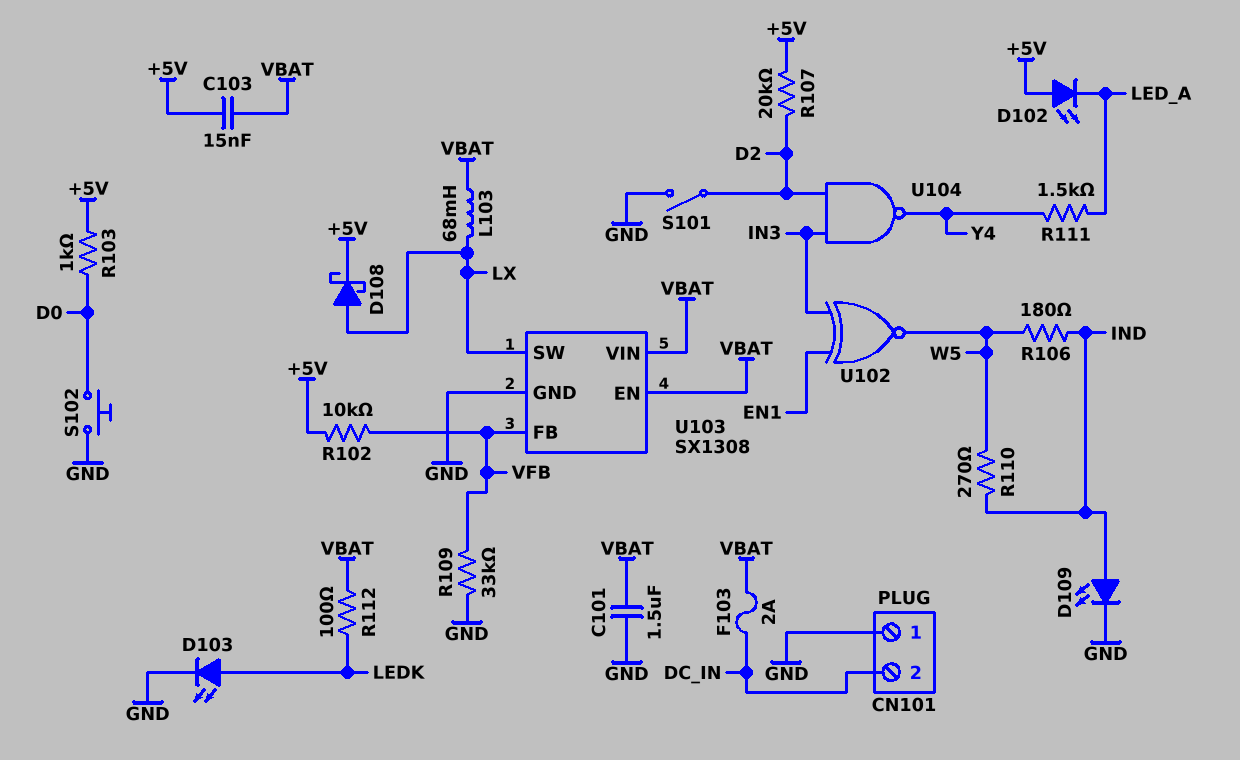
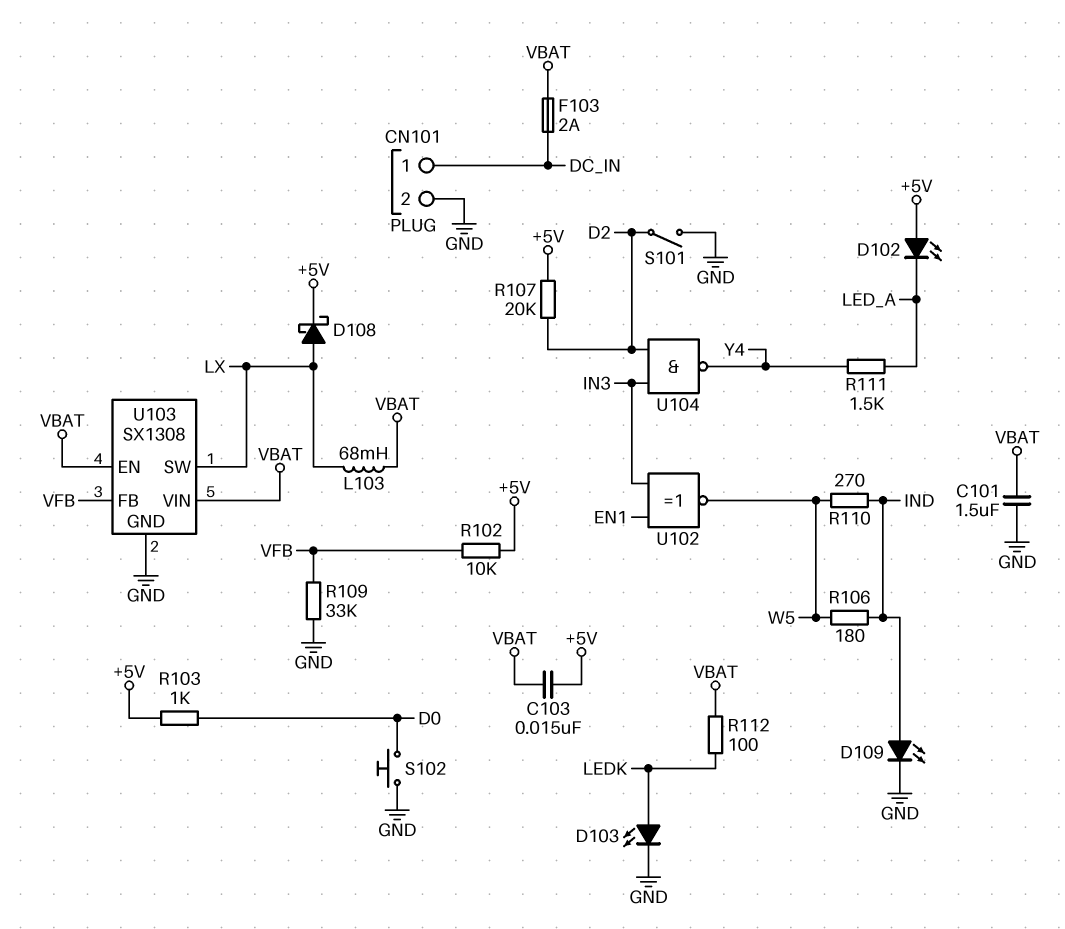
CN101 pin 1: GND -> DC_IN
CN101 pin 2: DC_IN -> GND

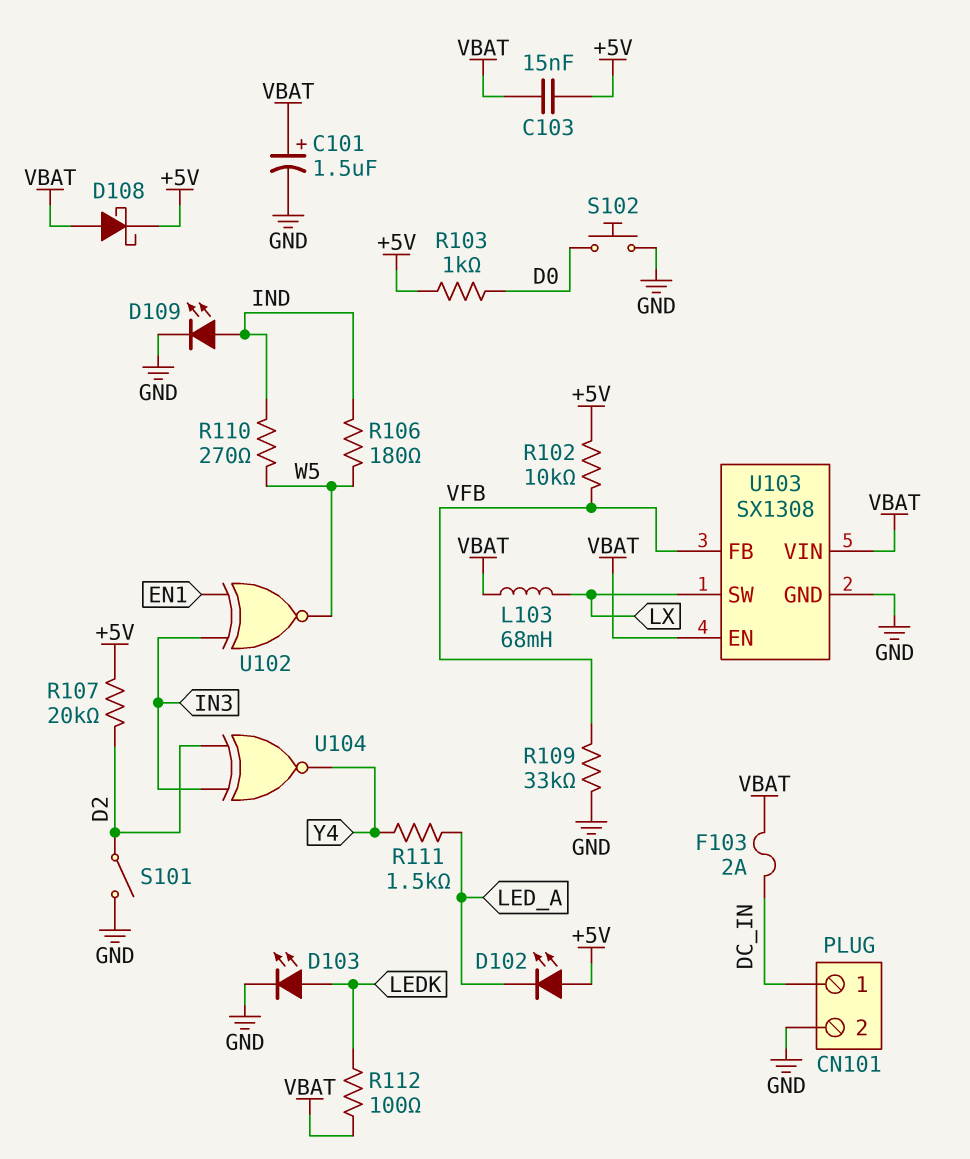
C101: 1.5uF (GND, VBAT) -> 1.5uF (plus VBAT, minus GND)
D108: schottky (A LX, K +5V) -> schottky (A VBAT, K +5V)
U104: NAND (in D2, in IN3, out Y4) -> XNOR (in D2, in IN3, out Y4)

